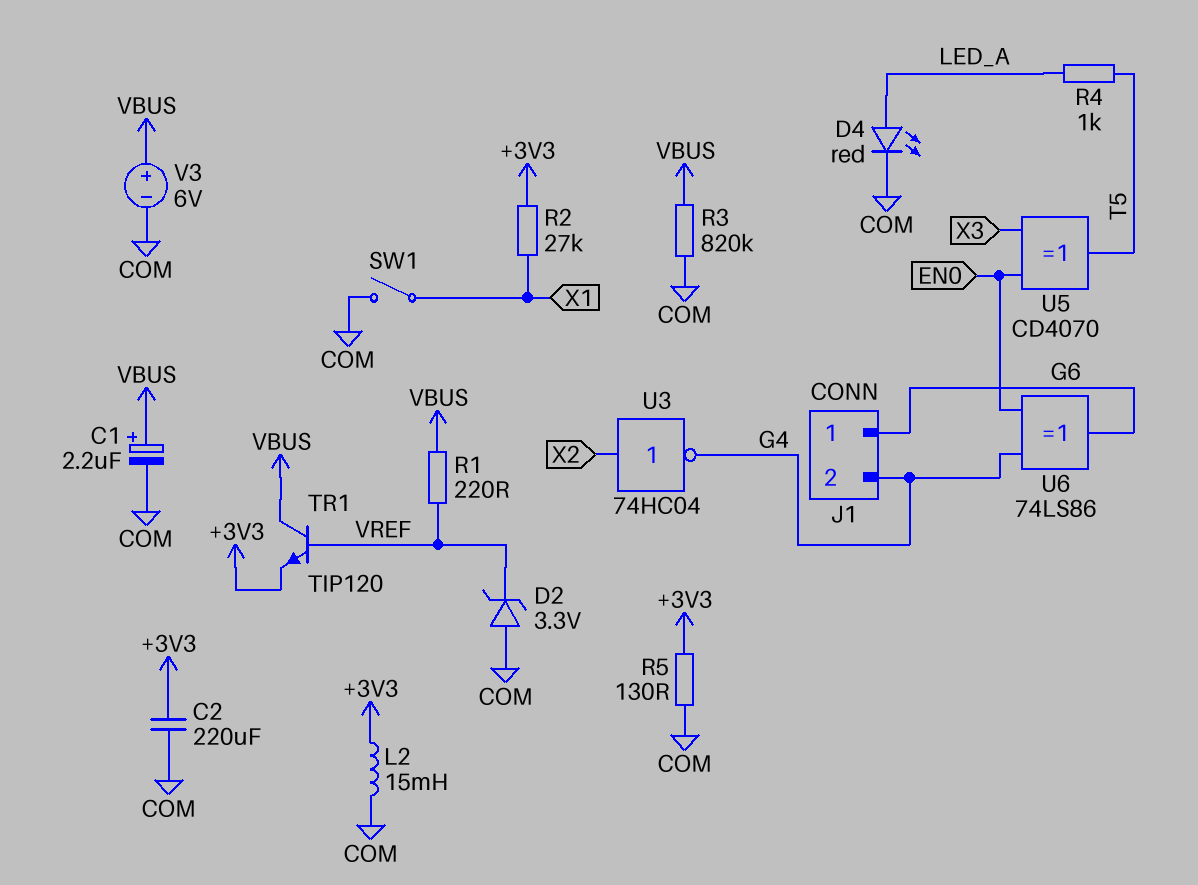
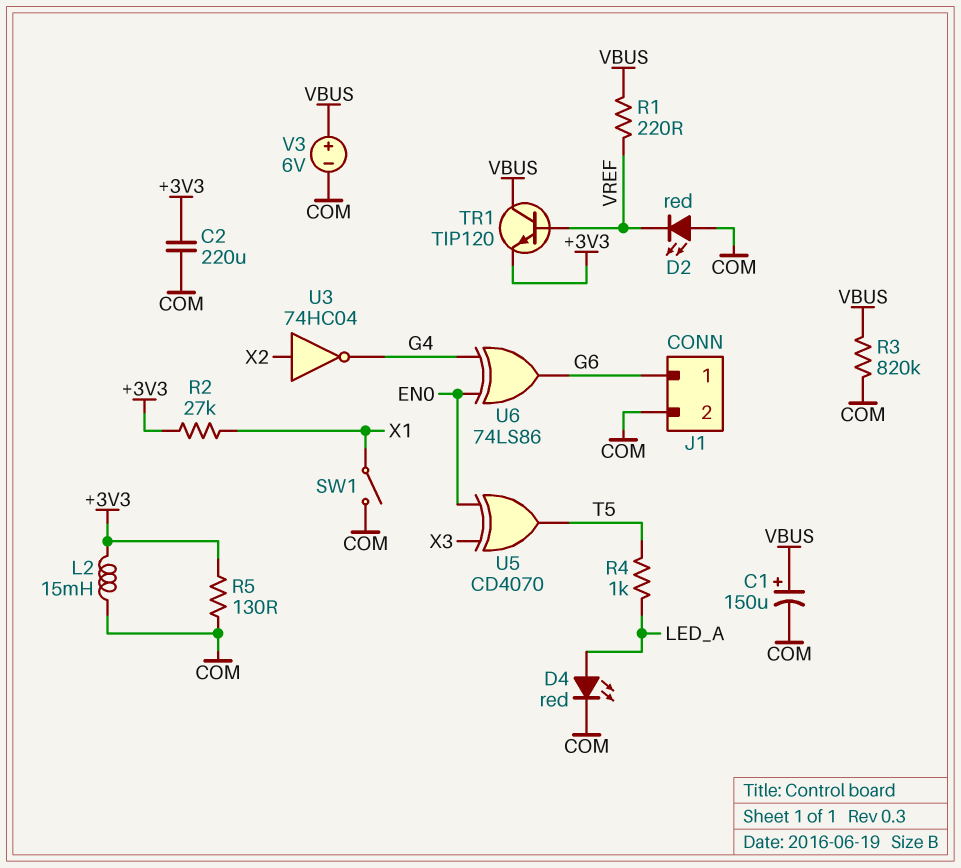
C1: 2.2uF (plus VBUS, minus COM) -> 150uF (plus VBUS, minus COM)
D2: zener 3.3V (A COM, K VREF) -> LED red (A COM, K VREF)
J1 pin 2: G4 -> COM

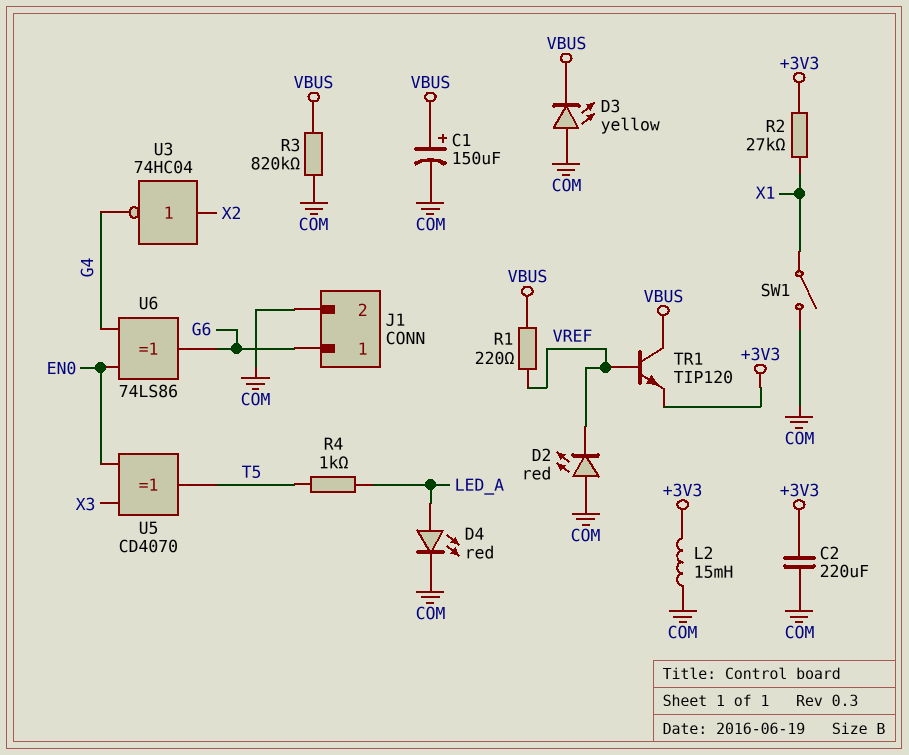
D3: none -> LED yellow (A COM, K VBUS)
R5: 130 (+3V3, COM) -> none
V3: 6V (plus VBUS, minus COM) -> none

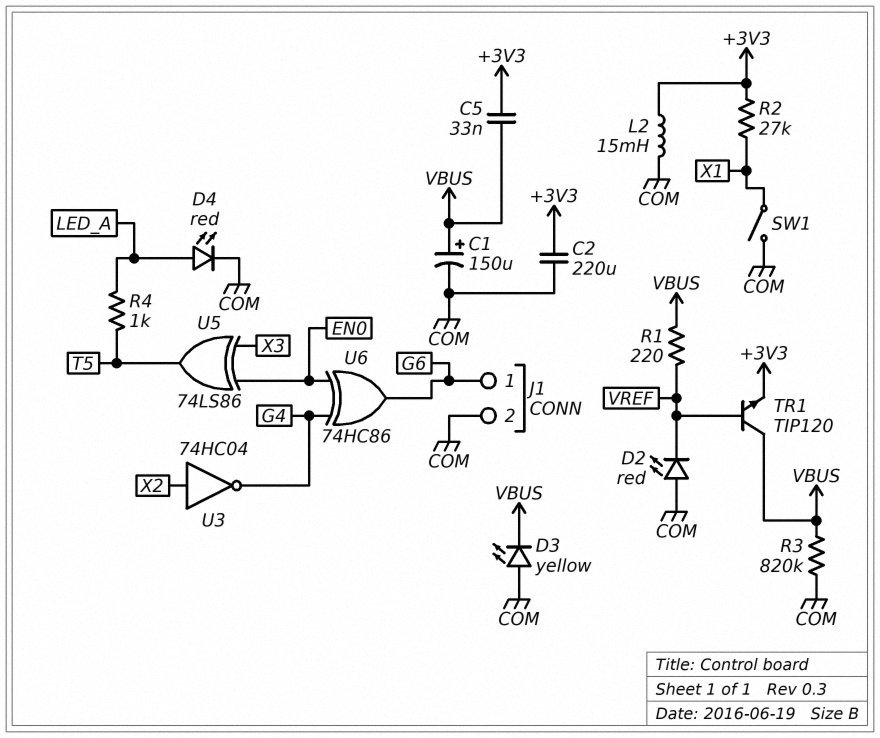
C5: none -> 33nF (+3V3, VBUS)
U5: XOR CD4070 (in EN0, in X3, out T5) -> XOR 74LS86 (in EN0, in X3, out T5)
U6: XOR 74LS86 (in EN0, in G4, out G6) -> XOR 74HC86 (in EN0, in G4, out G6)

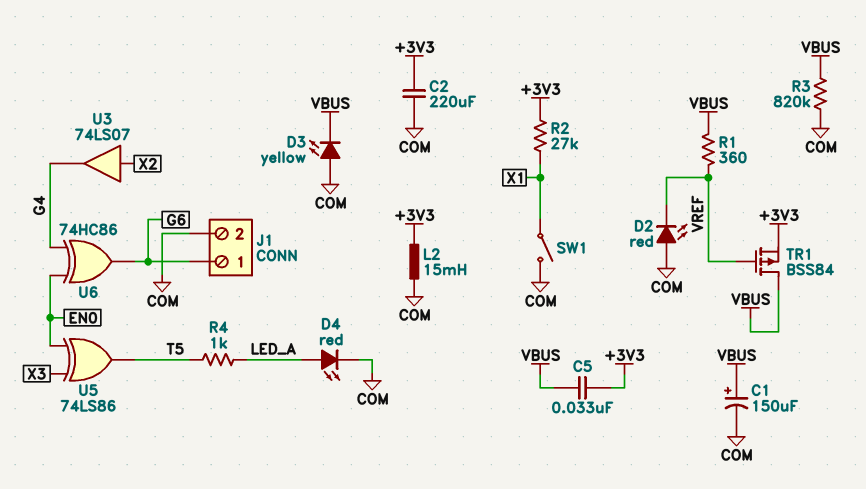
R1: 220 (VBUS, VREF) -> 360 (VBUS, VREF)
TR1: NPN TIP120 (B VREF, C VBUS, E +3V3) -> PMOS BSS84 (G VREF, D VBUS, S +3V3)
U3: NOT 74HC04 (in X2, out G4) -> buffer 74LS07 (in X2, out G4)

